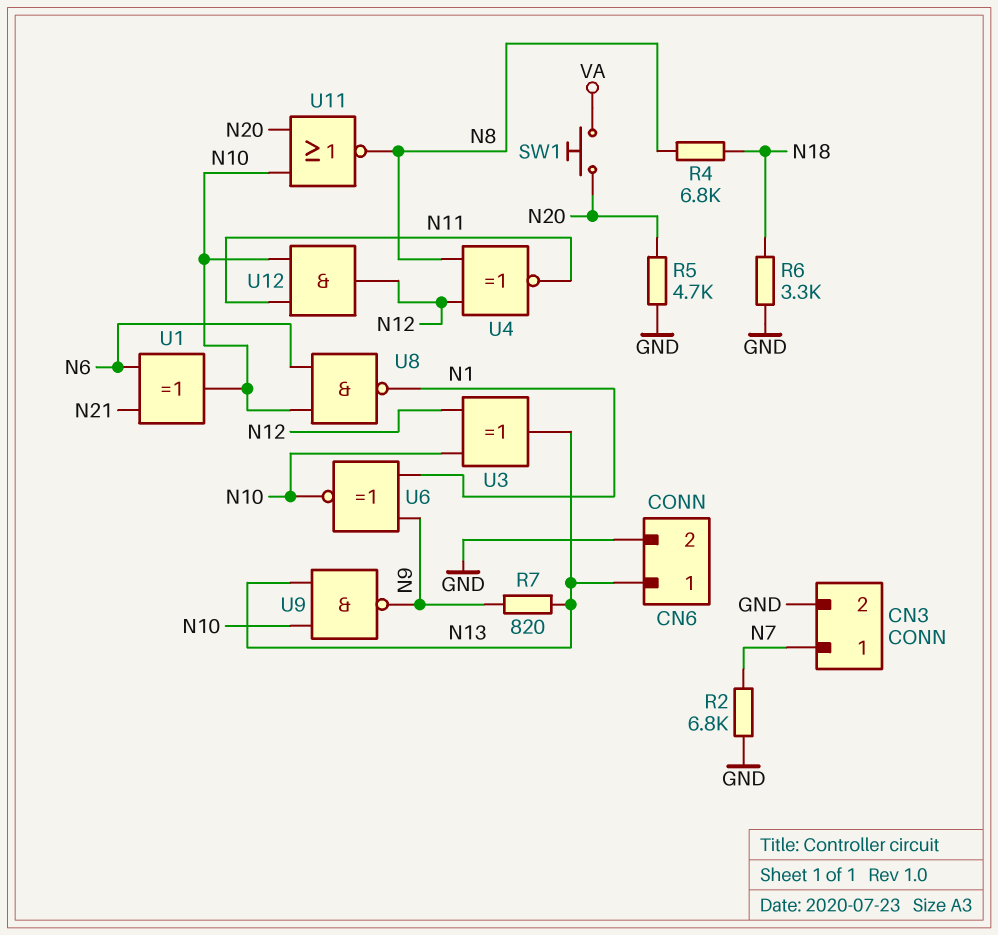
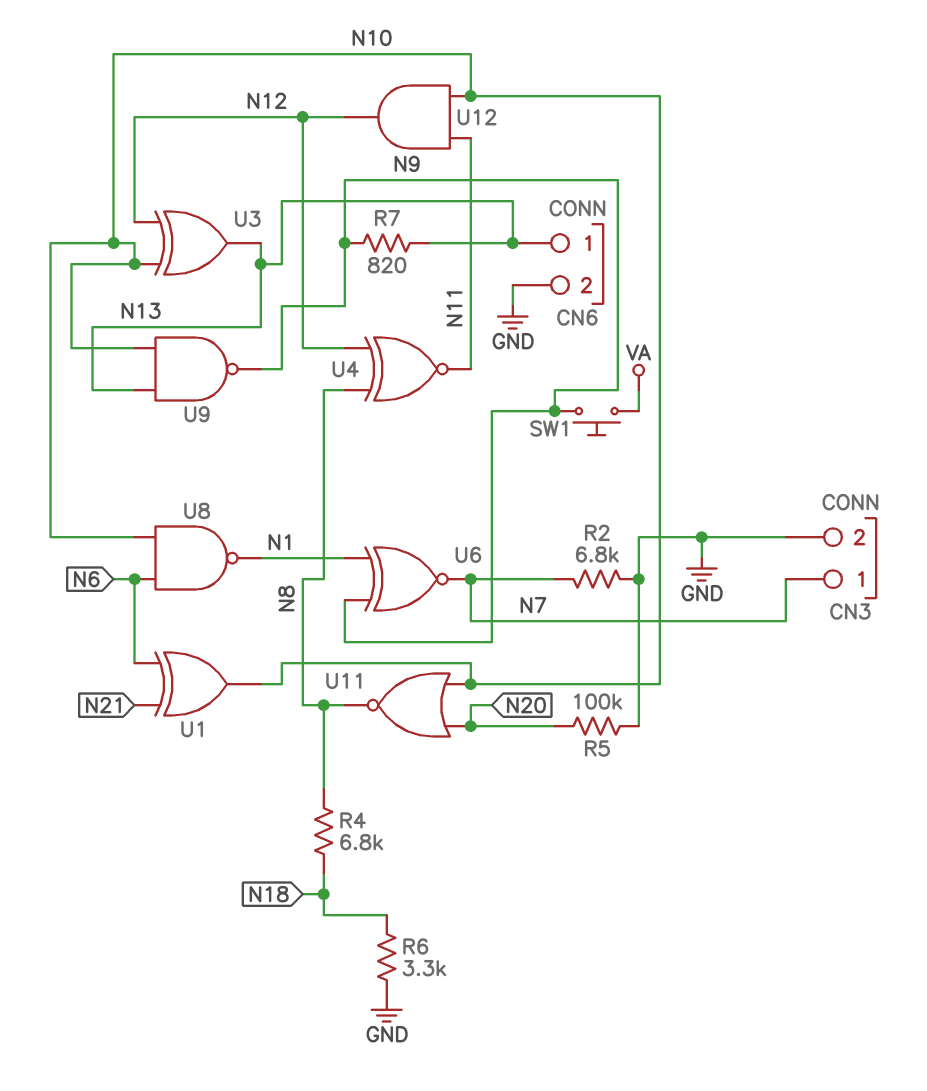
R5: 4.7k (GND, N20) -> 100k (GND, N20)
SW1: button (N20, VA) -> button (N9, VA)
U6: XNOR (in N1, in N9, out N10) -> XNOR (in N1, in N9, out N7)

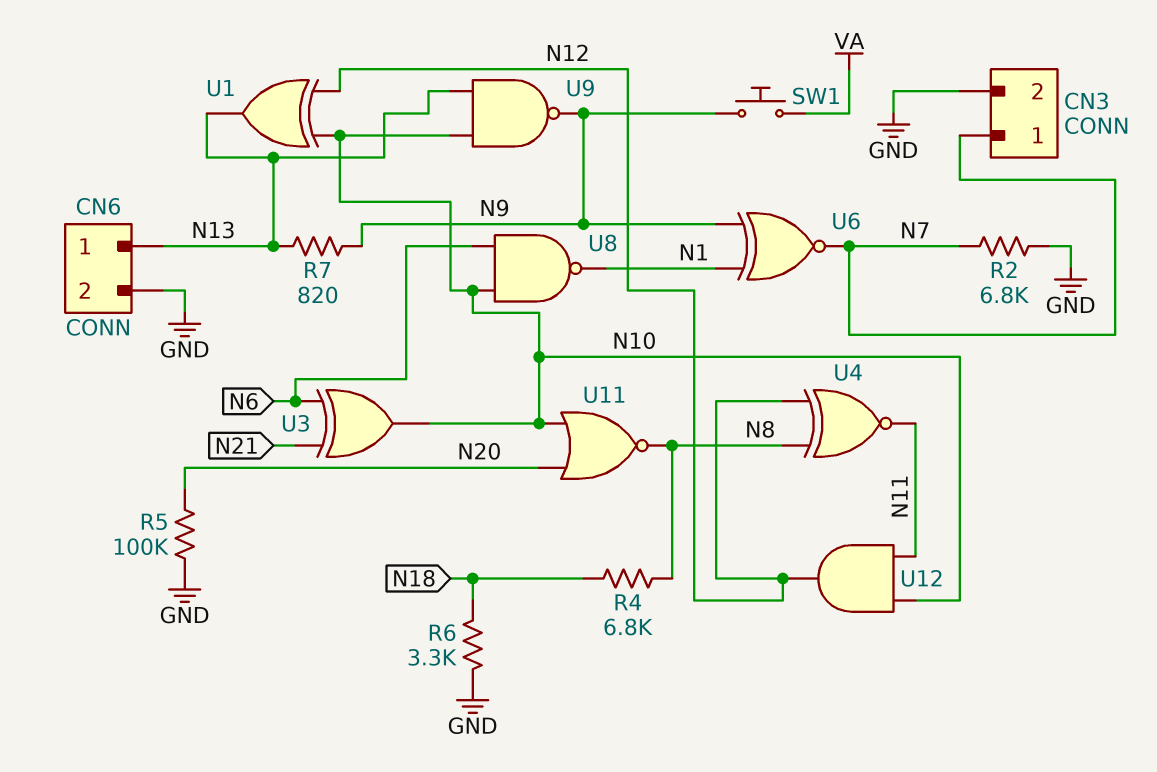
U1: XOR (in N6, in N21, out N10) -> XOR (in N10, in N12, out N13)
U3: XOR (in N10, in N12, out N13) -> XOR (in N6, in N21, out N10)

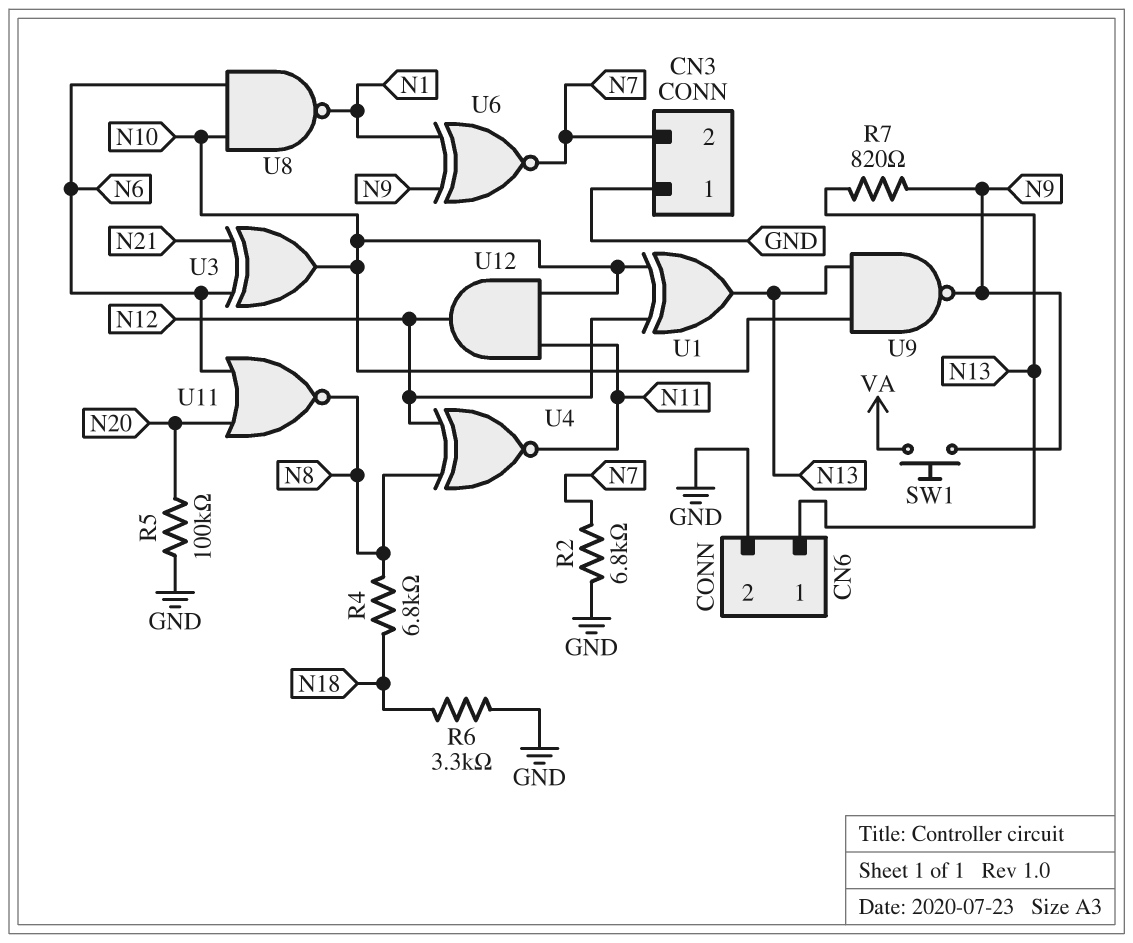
CN3 pin 1: N7 -> GND
CN3 pin 2: GND -> N7
U11: NOR (in N10, in N20, out N8) -> NOR (in N6, in N20, out N8)

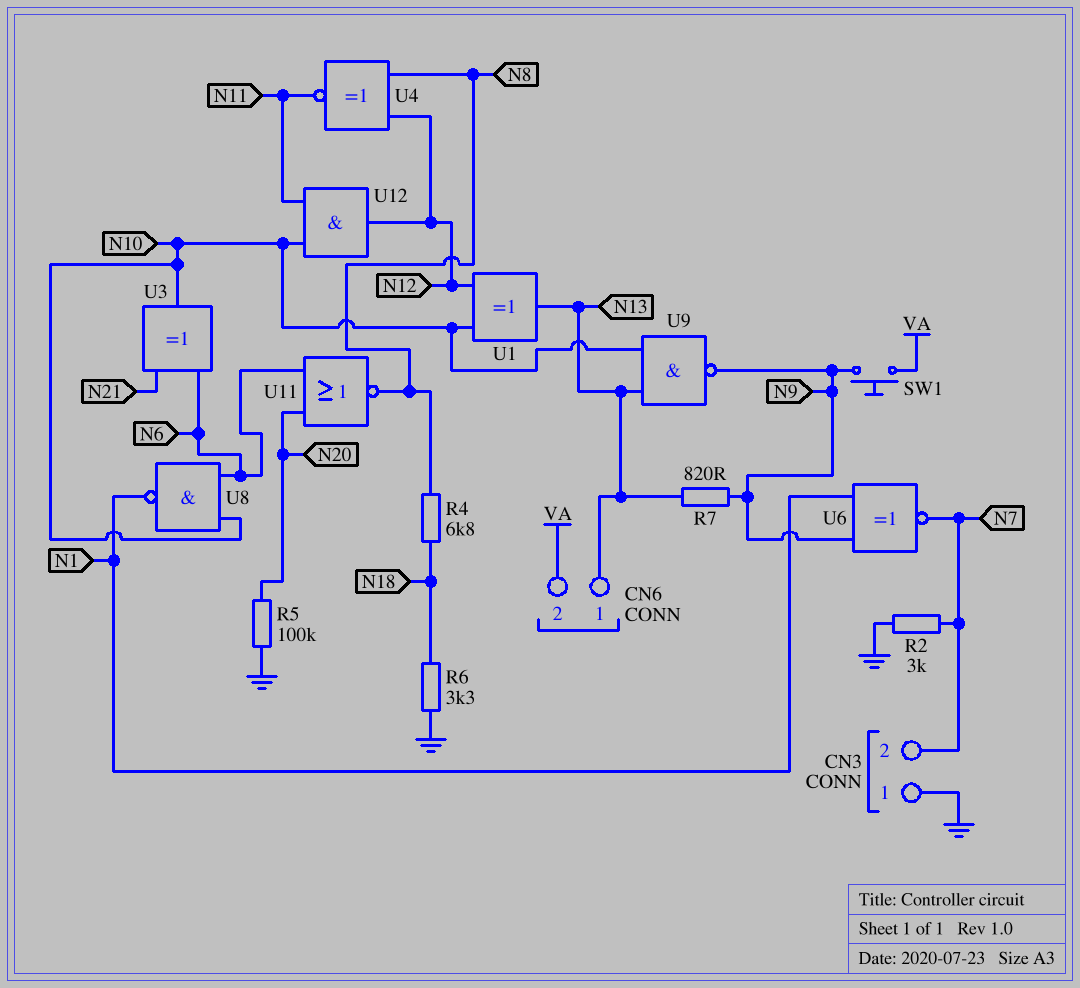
CN6 pin 2: GND -> VA
R2: 6.8k (GND, N7) -> 3k (GND, N7)

